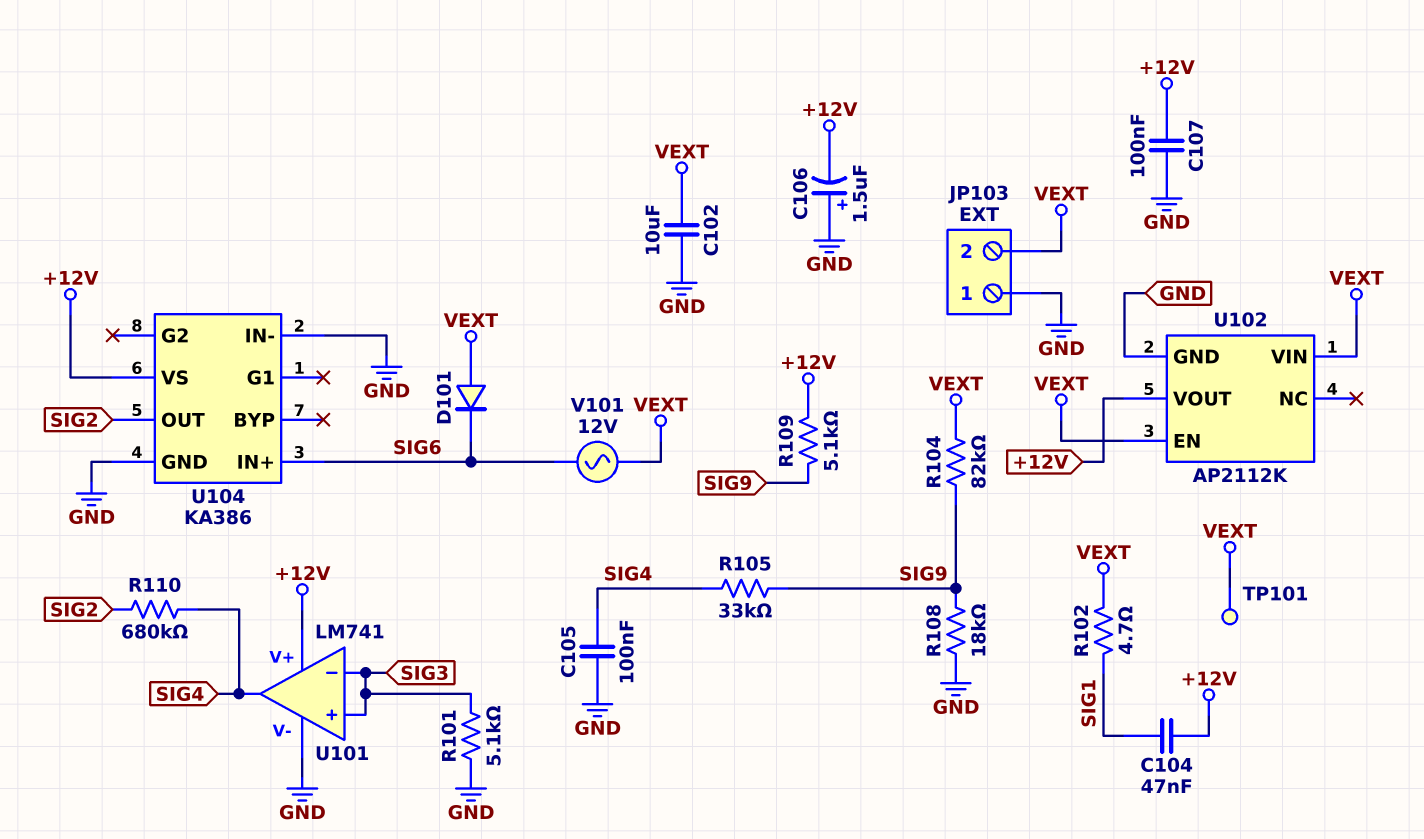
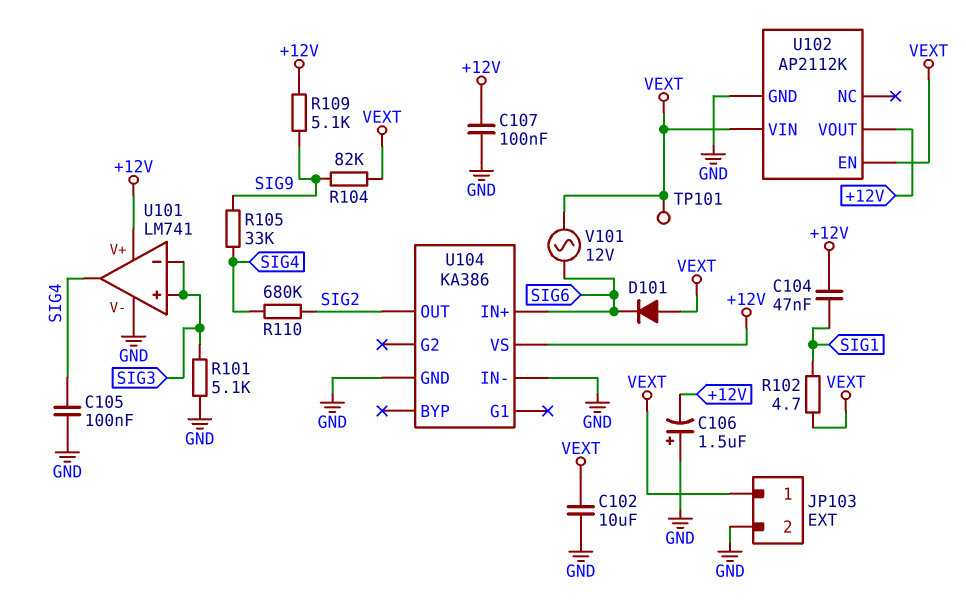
JP103 pin 1: GND -> VEXT
JP103 pin 2: VEXT -> GND
R108: 18k (GND, SIG9) -> none

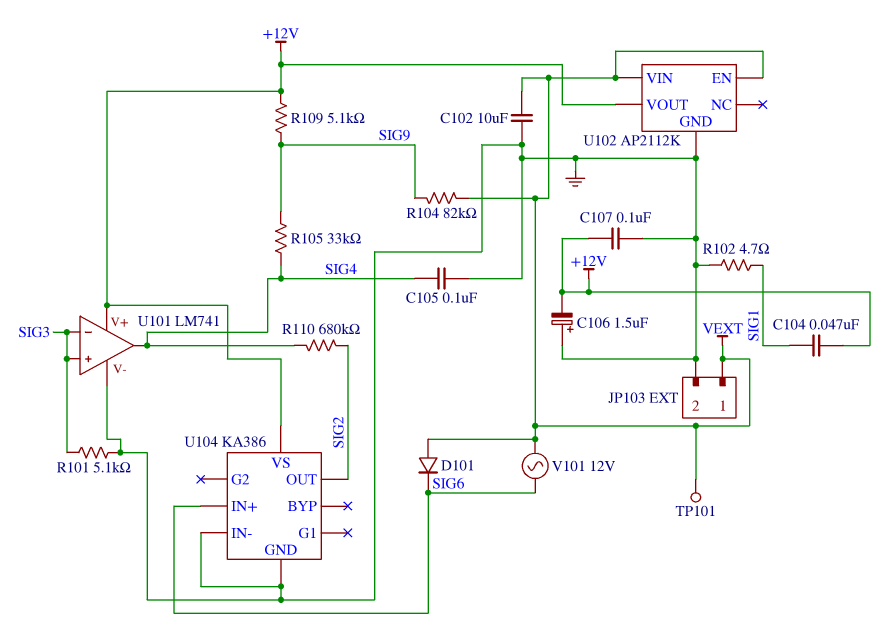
R102: 4.7 (SIG1, VEXT) -> 4.7 (GND, SIG1)

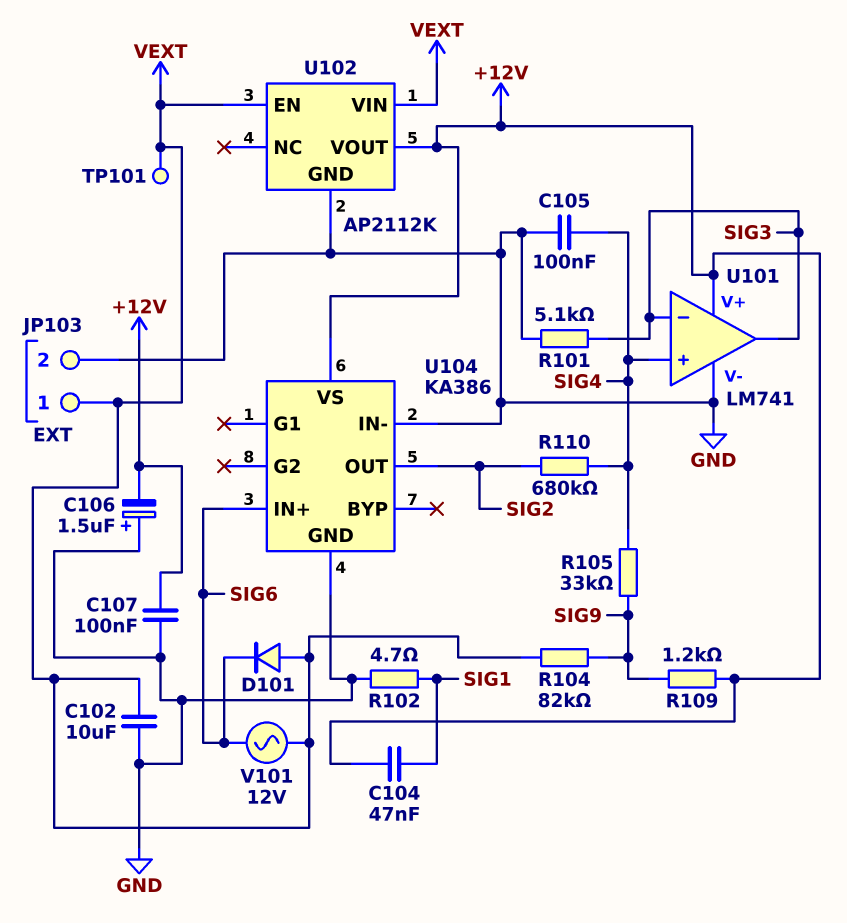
R109: 5.1k (+12V, SIG9) -> 1.2k (+12V, SIG9)
U101 pin in+: SIG3 -> SIG4
U101 pin out: SIG4 -> SIG3

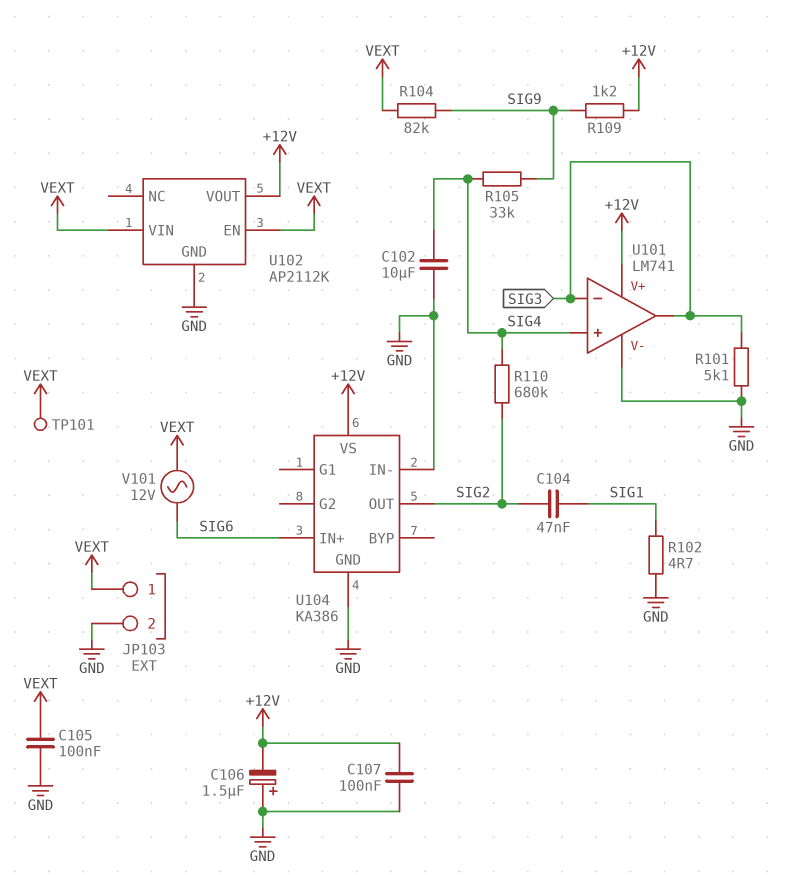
C102: 10uF (GND, VEXT) -> 10uF (GND, SIG4)
C104: 47nF (+12V, SIG1) -> 47nF (SIG1, SIG2)
C105: 100nF (GND, SIG4) -> 100nF (GND, VEXT)
D101: diode (A VEXT, K SIG6) -> none

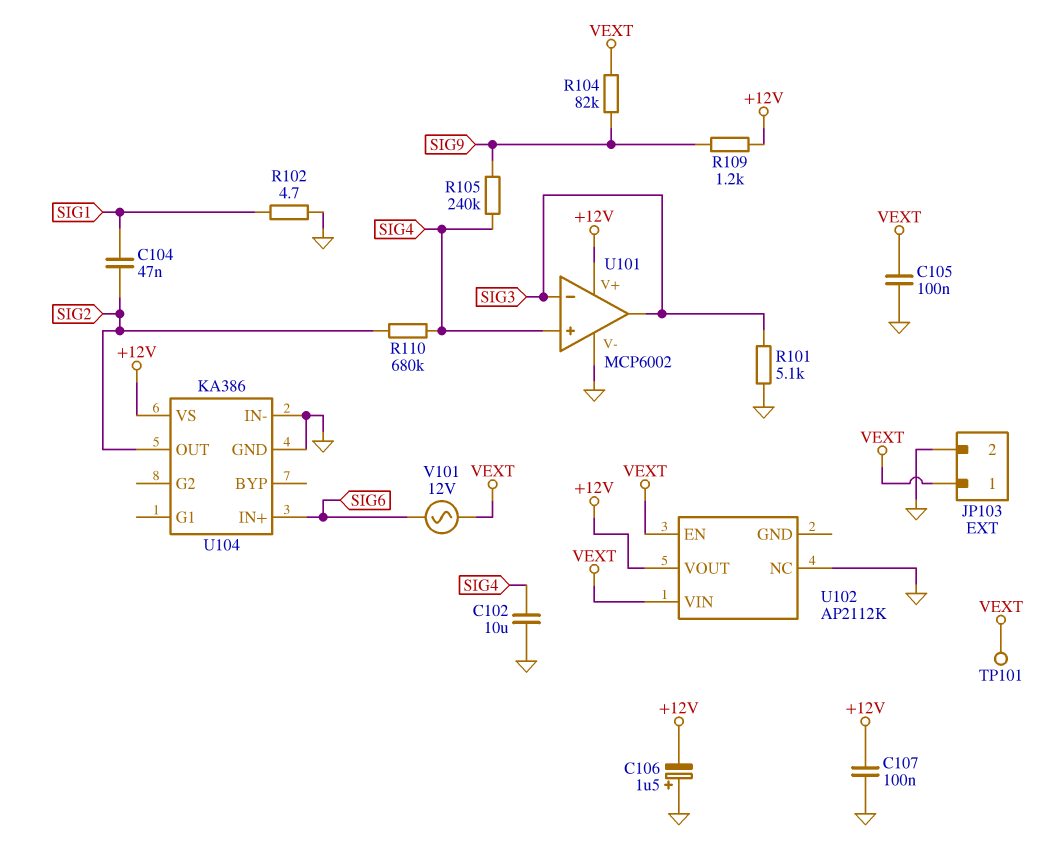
R105: 33k (SIG4, SIG9) -> 240k (SIG4, SIG9)
U101: LM741 -> MCP6002
U102 pin GND: GND -> none
U102 pin NC: none -> GND

